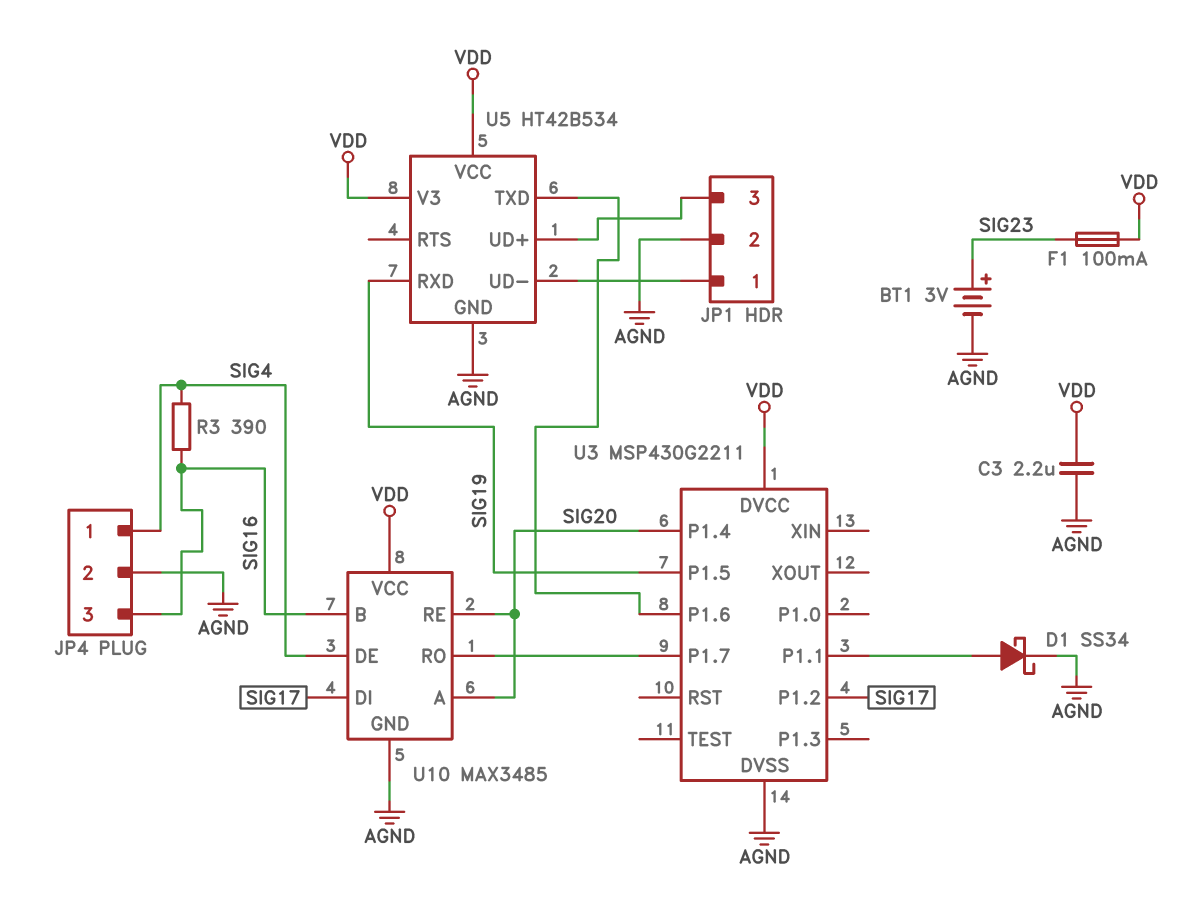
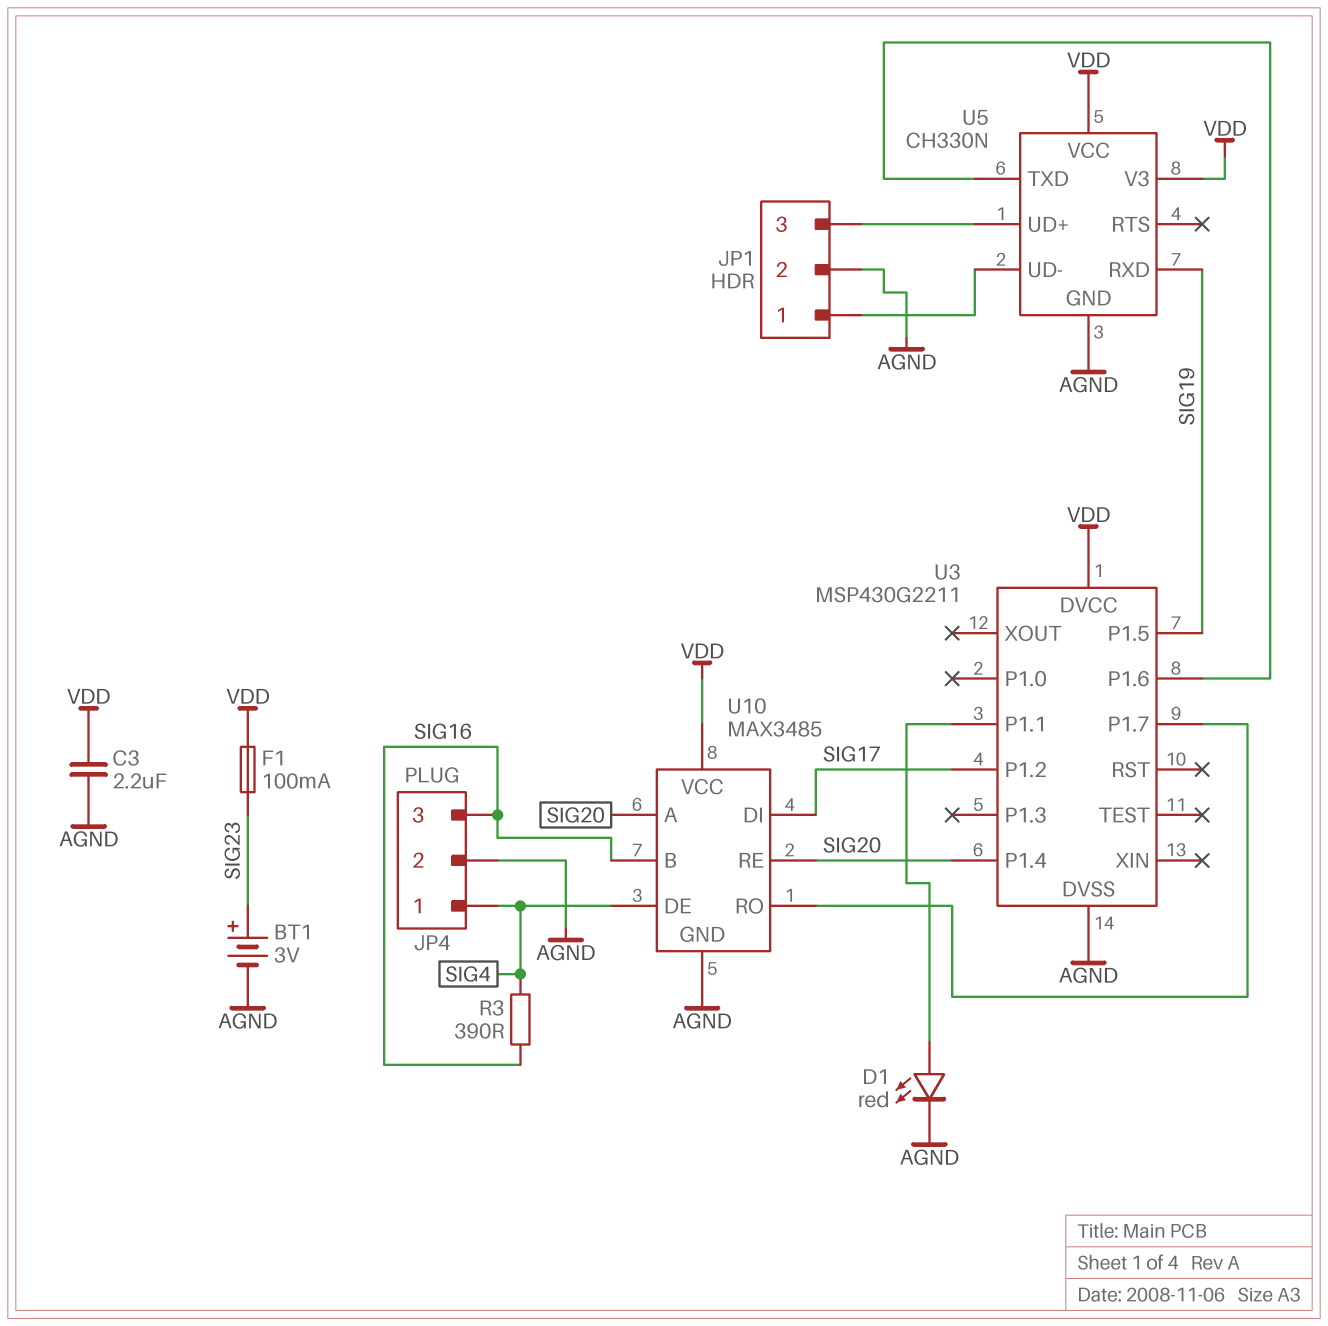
D1: schottky SS34 (A U3/P1.1, K AGND) -> LED red (A U3/P1.1, K AGND)
U5: HT42B534 -> CH330N

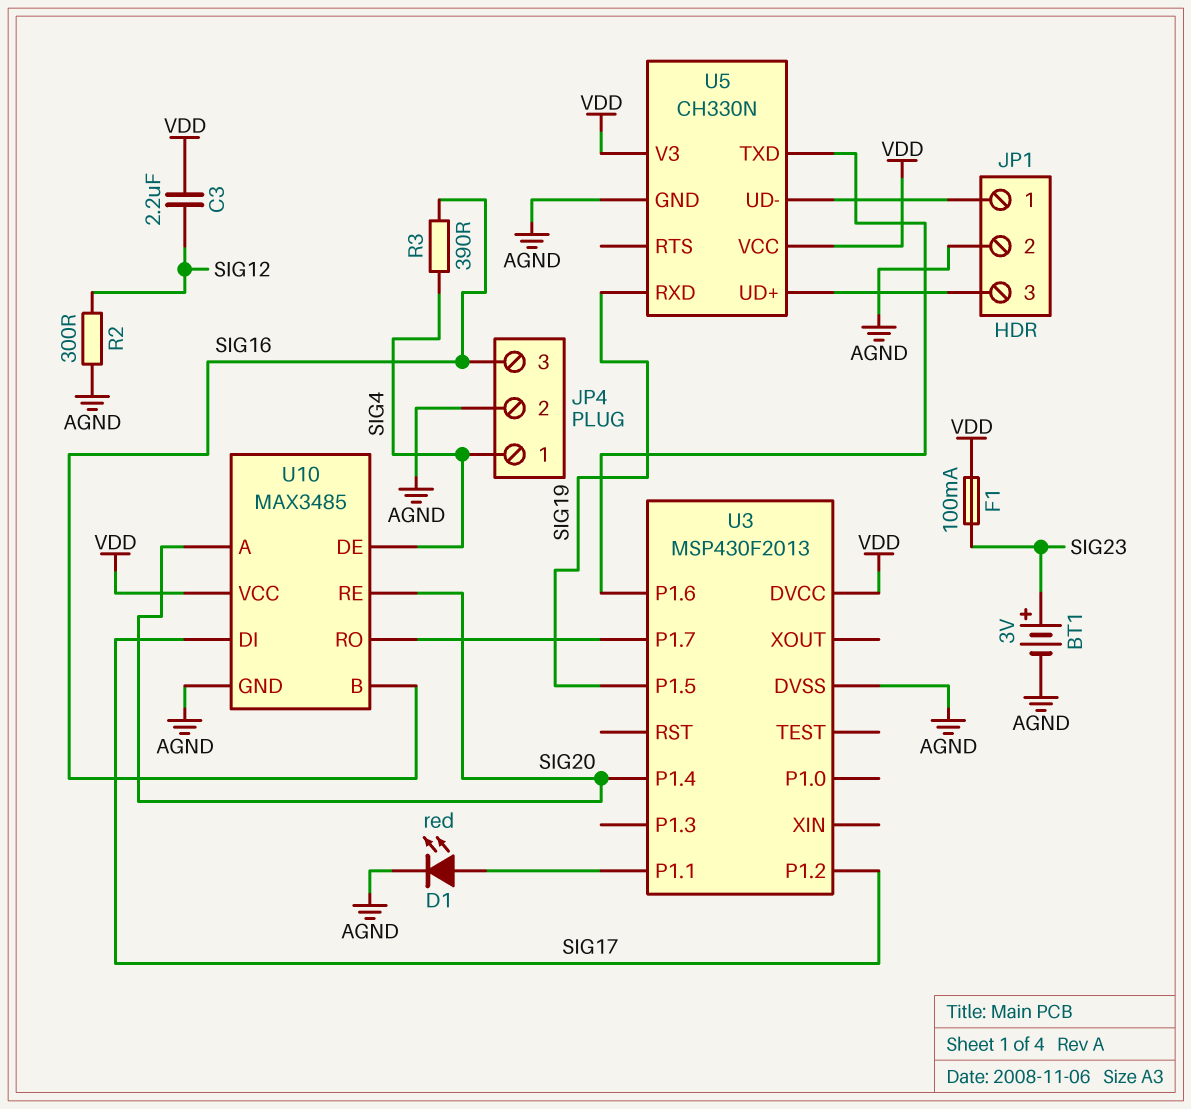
C3: 2.2uF (AGND, VDD) -> 2.2uF (SIG12, VDD)
R2: none -> 300 (AGND, SIG12)
U3: MSP430G2211 -> MSP430F2013

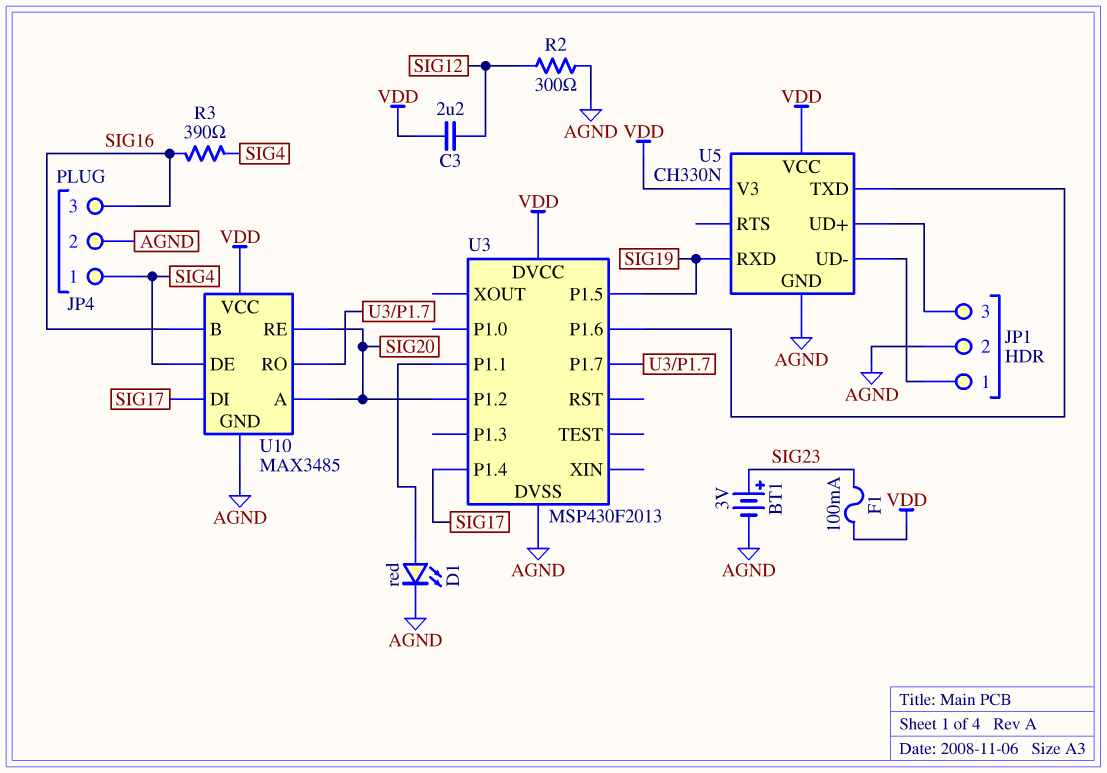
U3 pin P1.2: SIG17 -> SIG20
U3 pin P1.4: SIG20 -> SIG17

